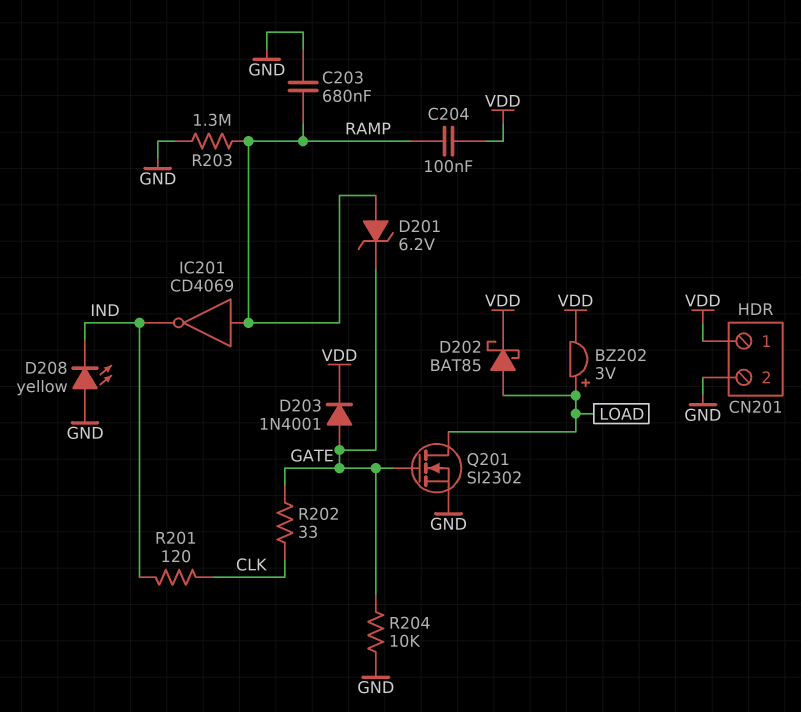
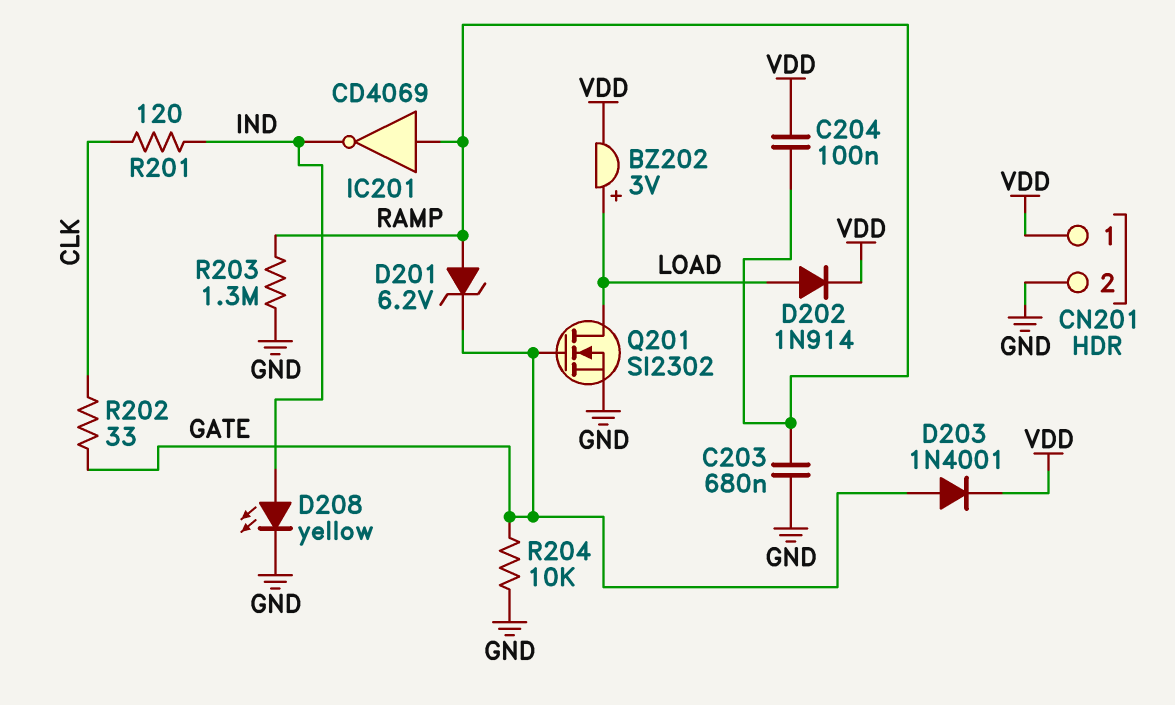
D202: schottky BAT85 (A LOAD, K VDD) -> diode 1N914 (A LOAD, K VDD)
D208: LED yellow (A GND, K IND) -> LED yellow (A IND, K GND)

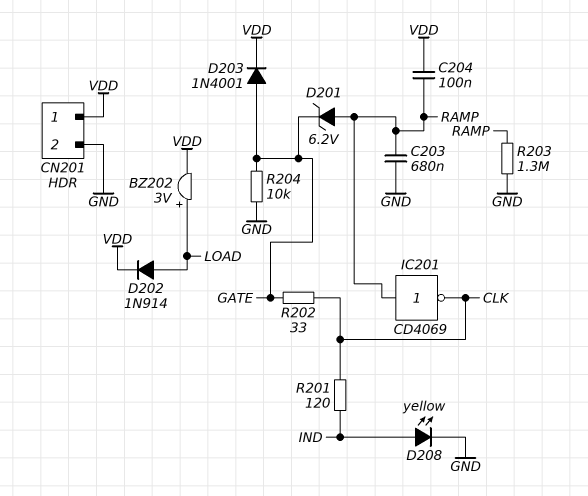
IC201: NOT CD4069 (in RAMP, out IND) -> NOT CD4069 (in RAMP, out CLK)
Q201: NMOS SI2302 (G GATE, D LOAD, S GND) -> none

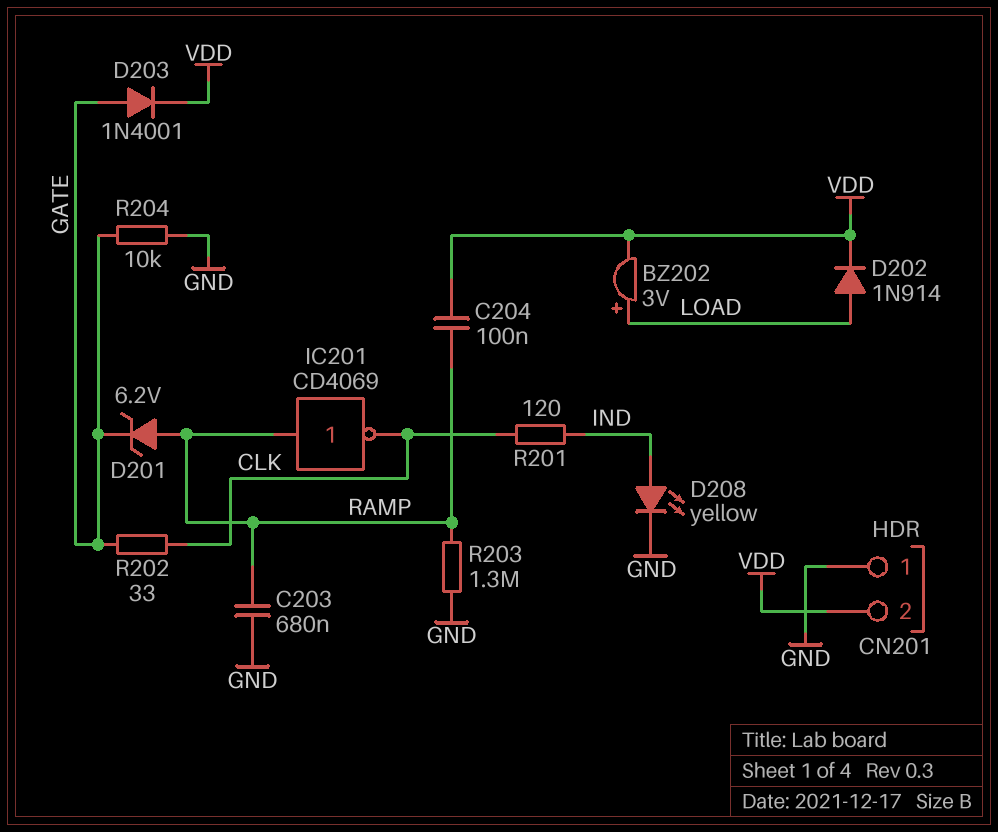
CN201 pin 1: VDD -> GND
CN201 pin 2: GND -> VDD

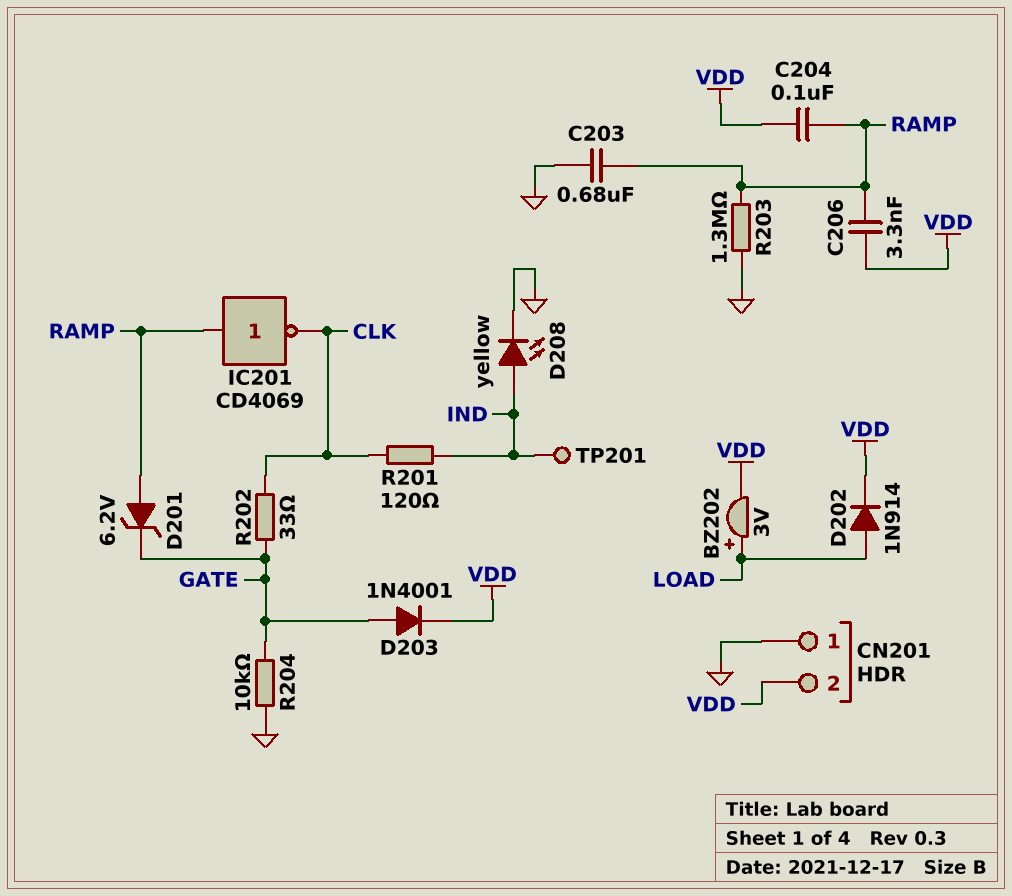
C206: none -> 3.3nF (RAMP, VDD)
TP201: none -> test point (IND)

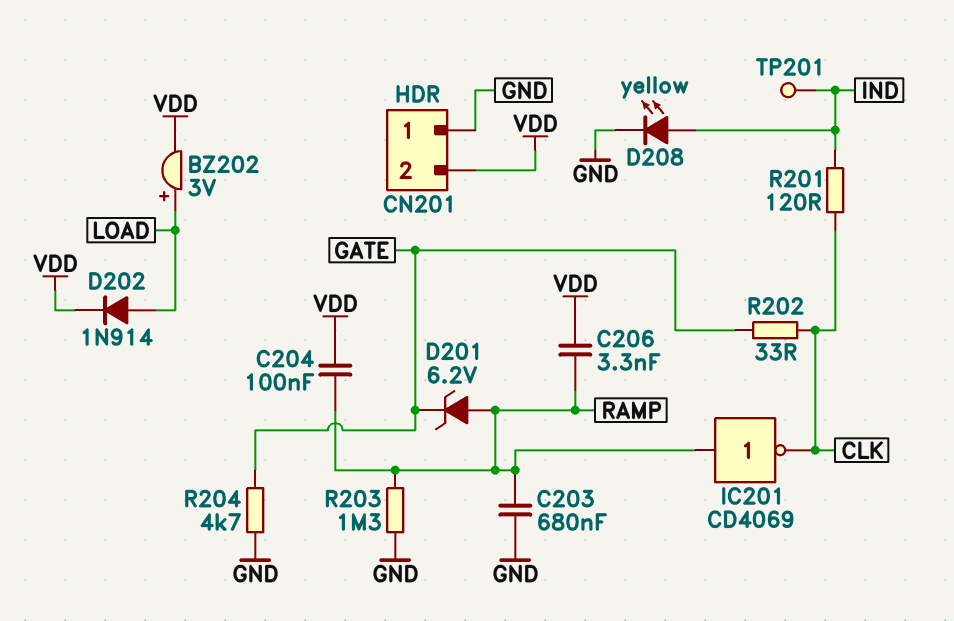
D203: diode 1N4001 (A GATE, K VDD) -> none
R204: 10k (GATE, GND) -> 4.7k (GATE, GND)

